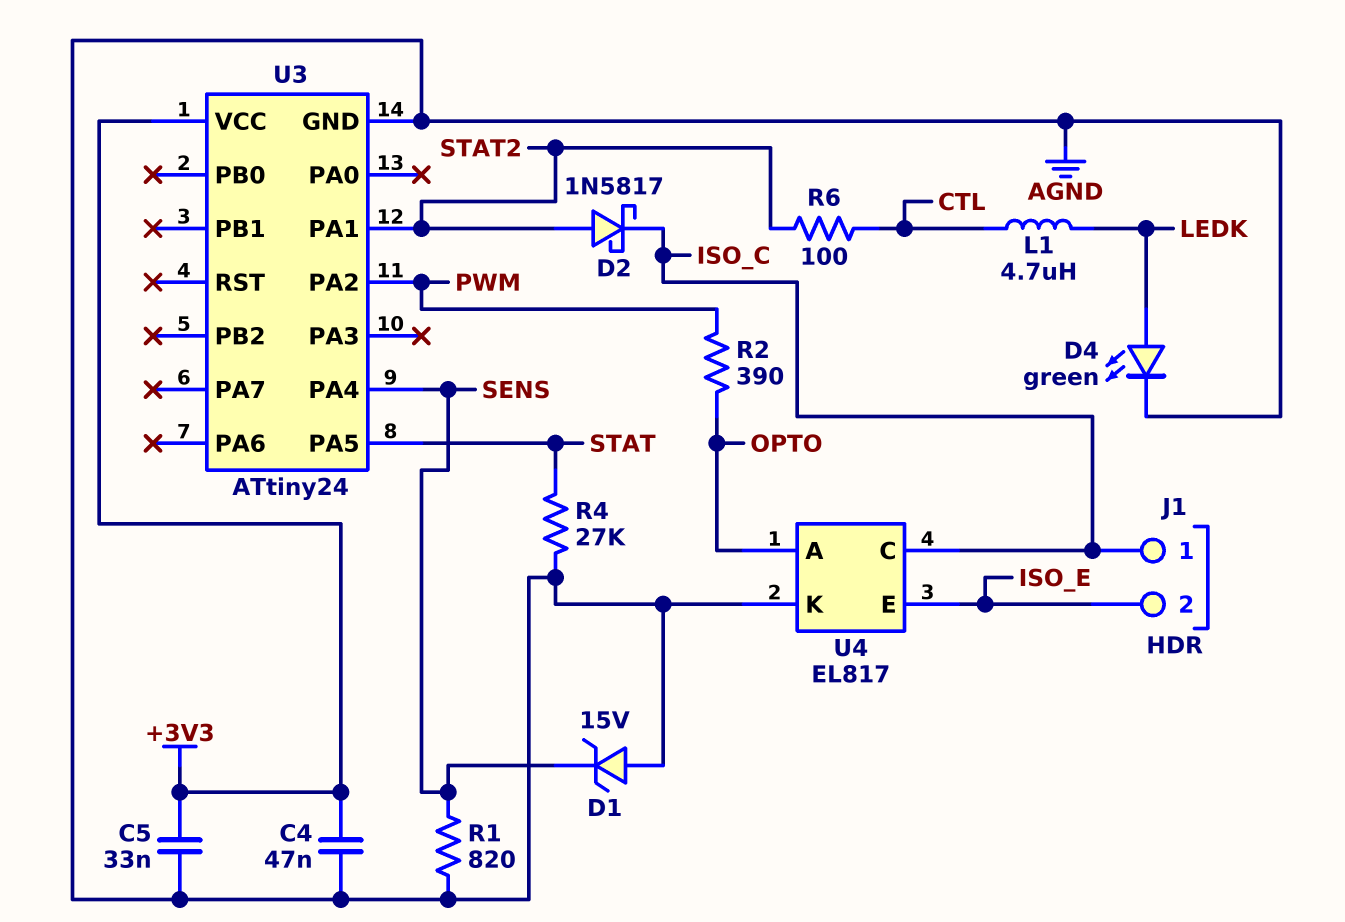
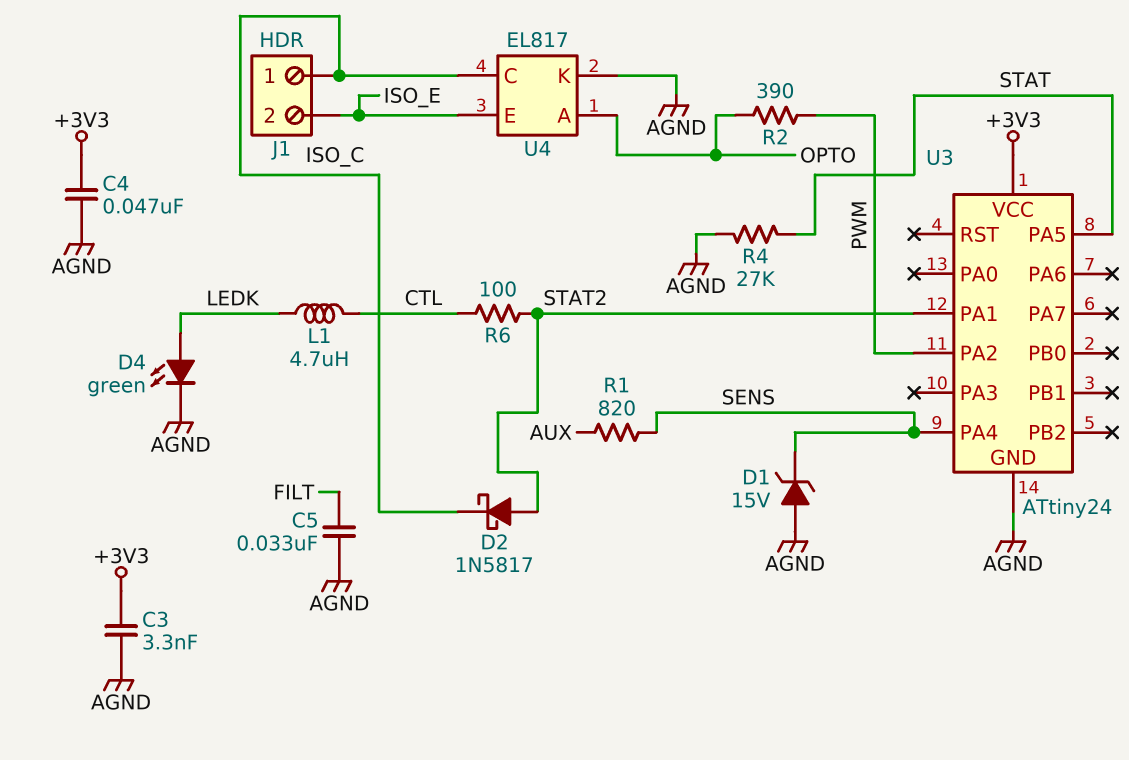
C3: none -> 3.3nF (+3V3, AGND)
C5: 33nF (+3V3, AGND) -> 33nF (AGND, FILT)
R1: 820 (AGND, SENS) -> 820 (AUX, SENS)

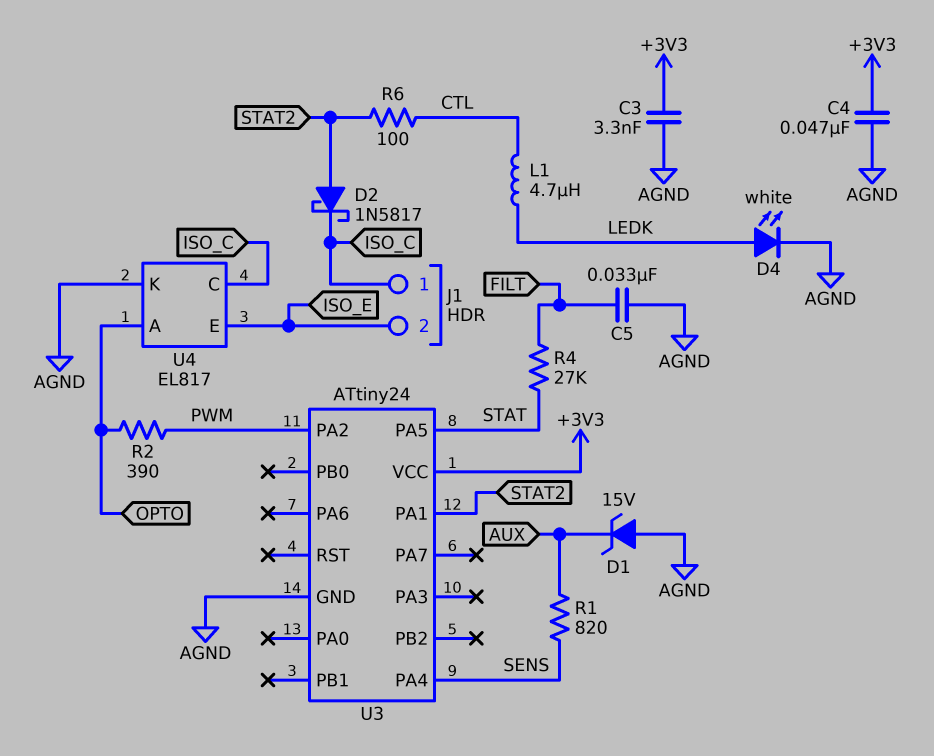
D1: zener 15V (A AGND, K SENS) -> zener 15V (A AGND, K AUX)
D4: LED green (A LEDK, K AGND) -> LED white (A LEDK, K AGND)
R4: 27k (AGND, STAT) -> 27k (FILT, STAT)

